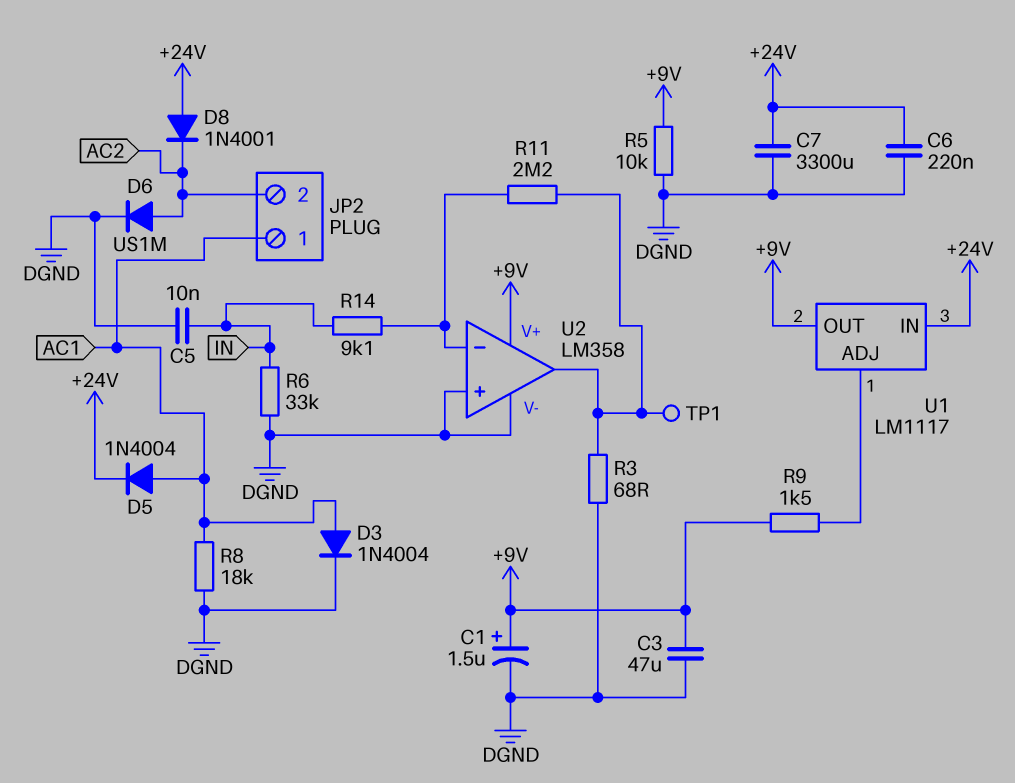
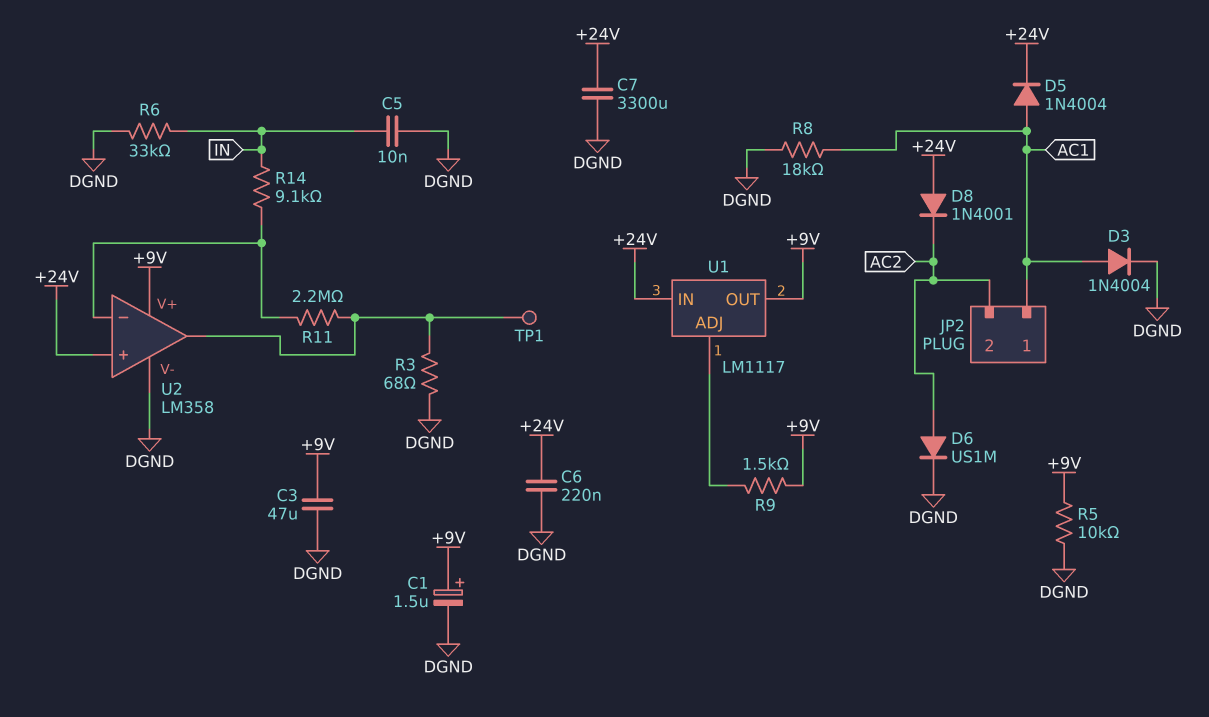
U2 pin in+: DGND -> +24V

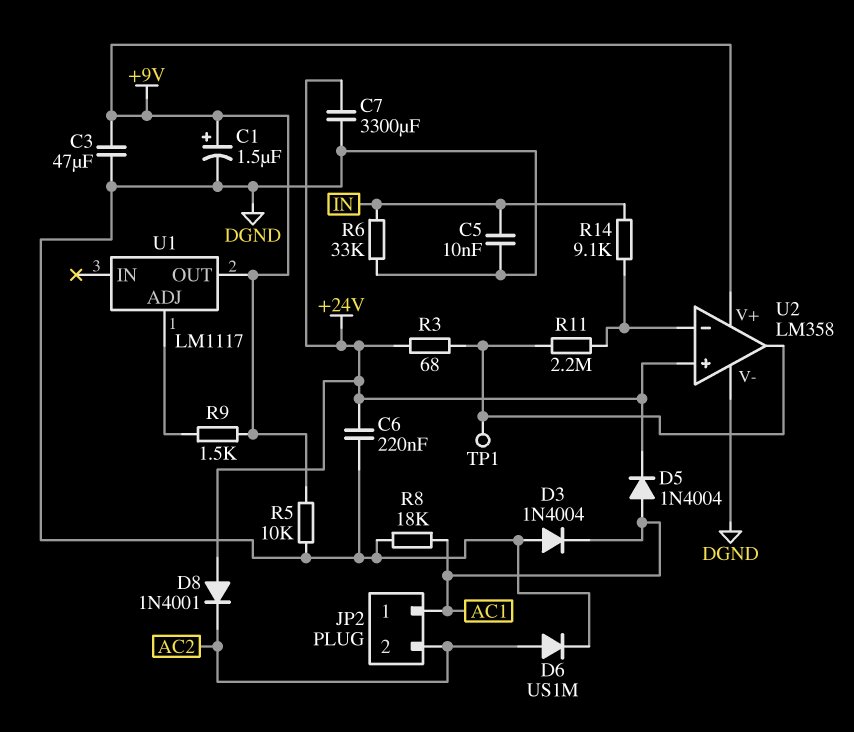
D3: diode 1N4004 (A AC1, K DGND) -> diode 1N4004 (A DGND, K AC1)
R3: 68 (DGND, U2/out) -> 68 (+24V, U2/out)
U1 pin IN: +24V -> none

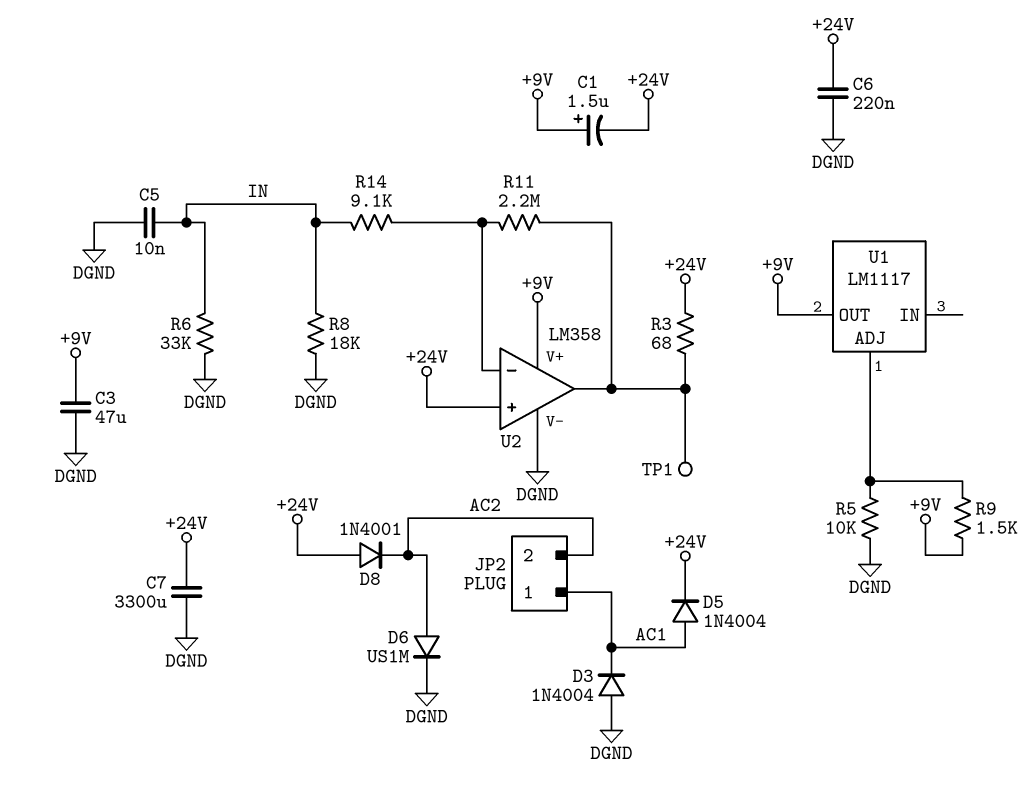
C1: 1.5uF (plus +9V, minus DGND) -> 1.5uF (plus +9V, minus +24V)
R5: 10k (+9V, DGND) -> 10k (DGND, U1/ADJ)
R8: 18k (AC1, DGND) -> 18k (DGND, IN)

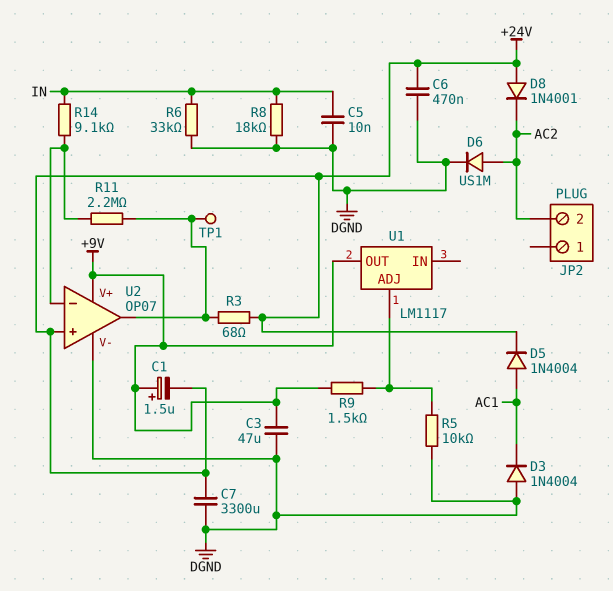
C6: 220nF (+24V, DGND) -> 470nF (+24V, DGND)
JP2 pin 1: AC1 -> none
U2: LM358 -> OP07

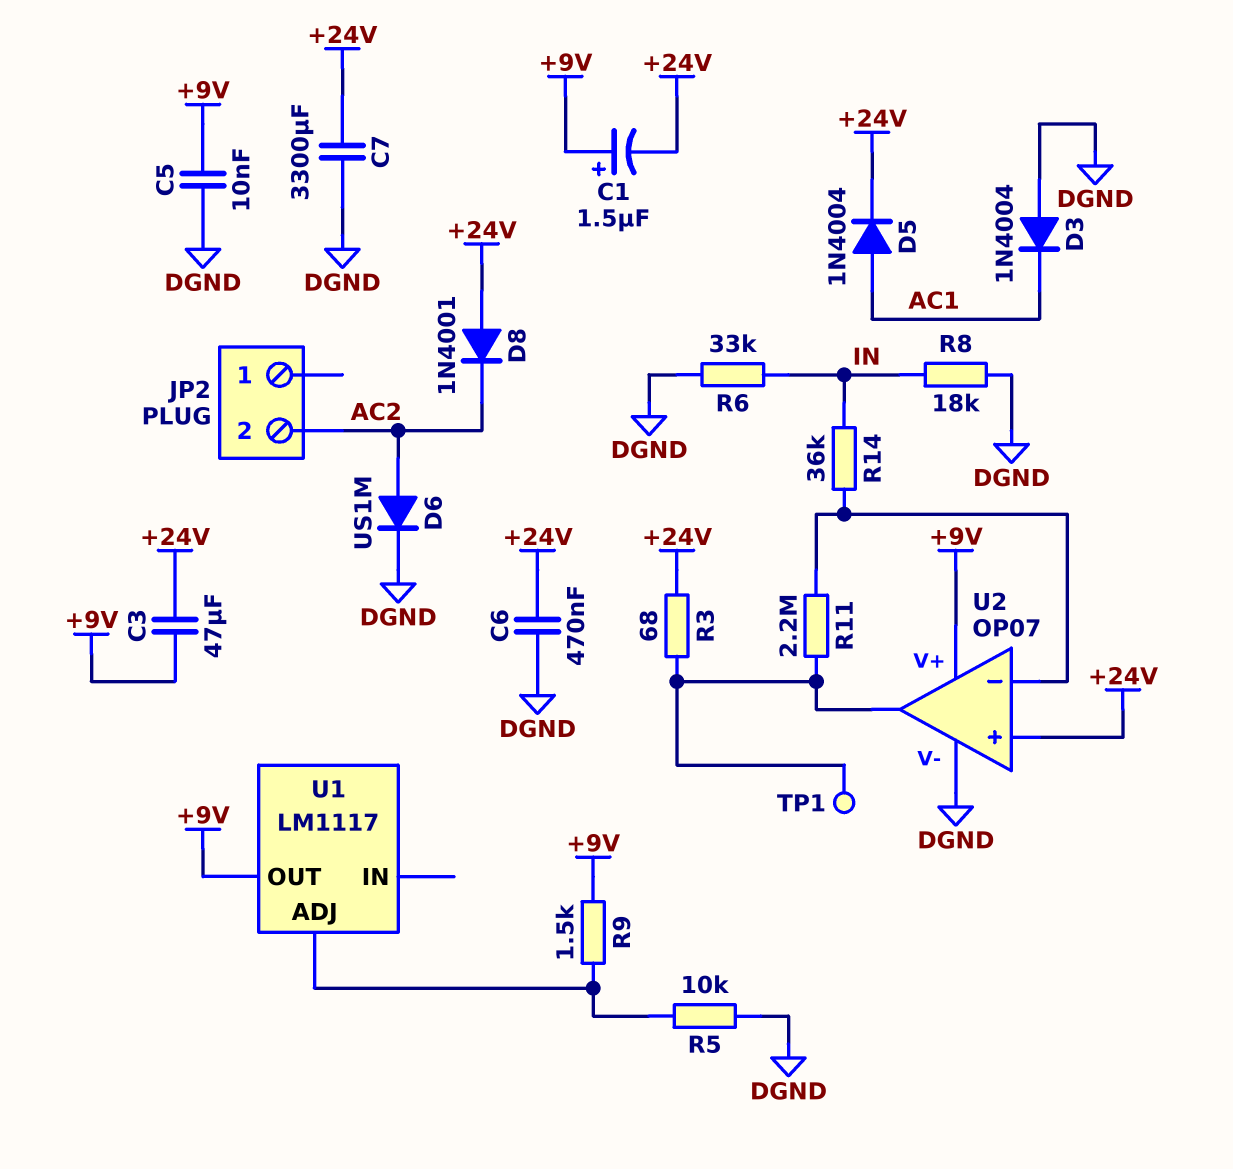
C3: 47uF (+9V, DGND) -> 47uF (+9V, +24V)
C5: 10nF (DGND, IN) -> 10nF (+9V, DGND)
R14: 9.1k (IN, U2/in-) -> 36k (IN, U2/in-)

